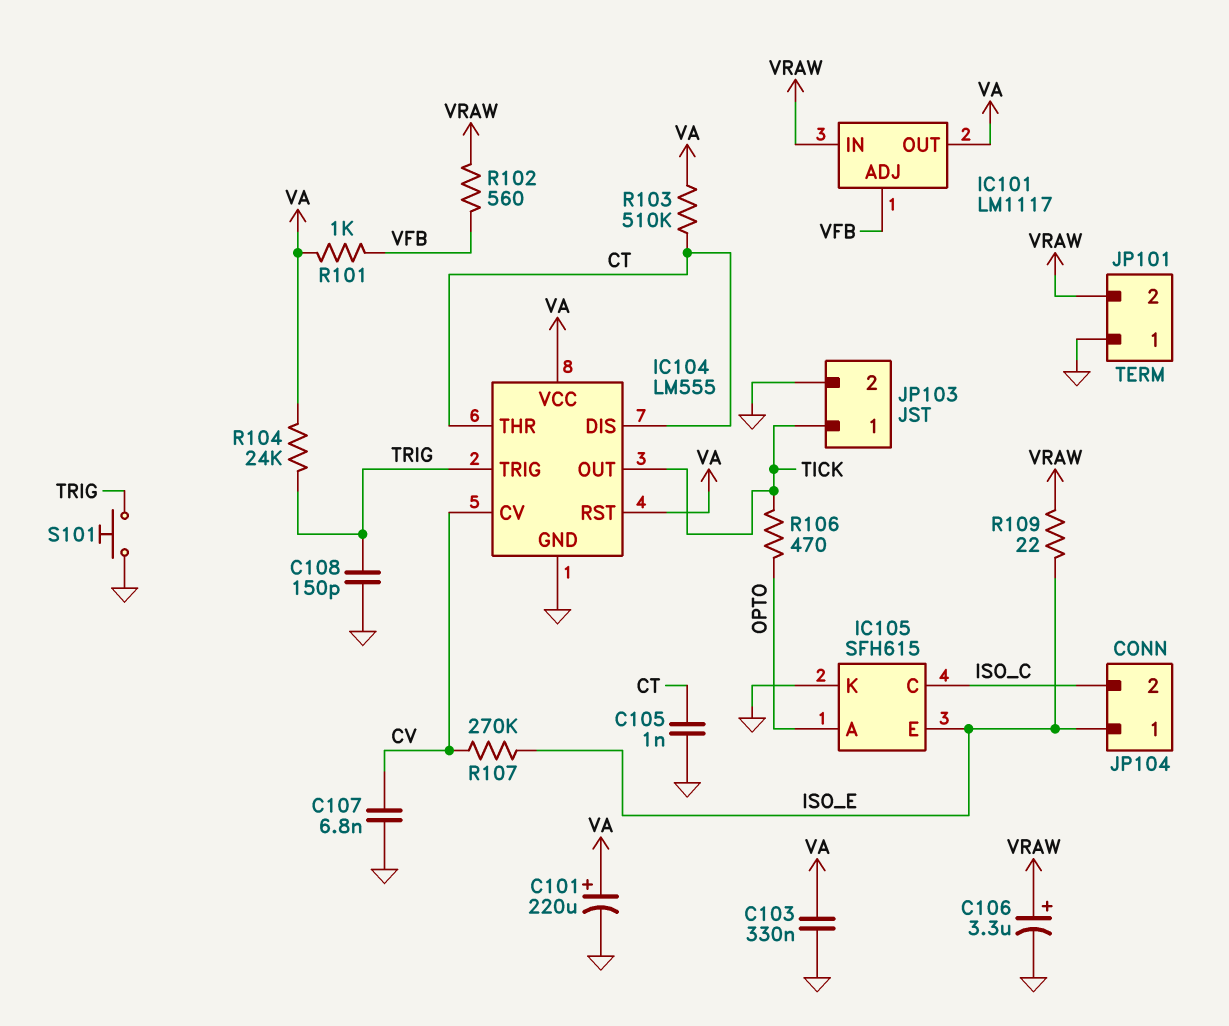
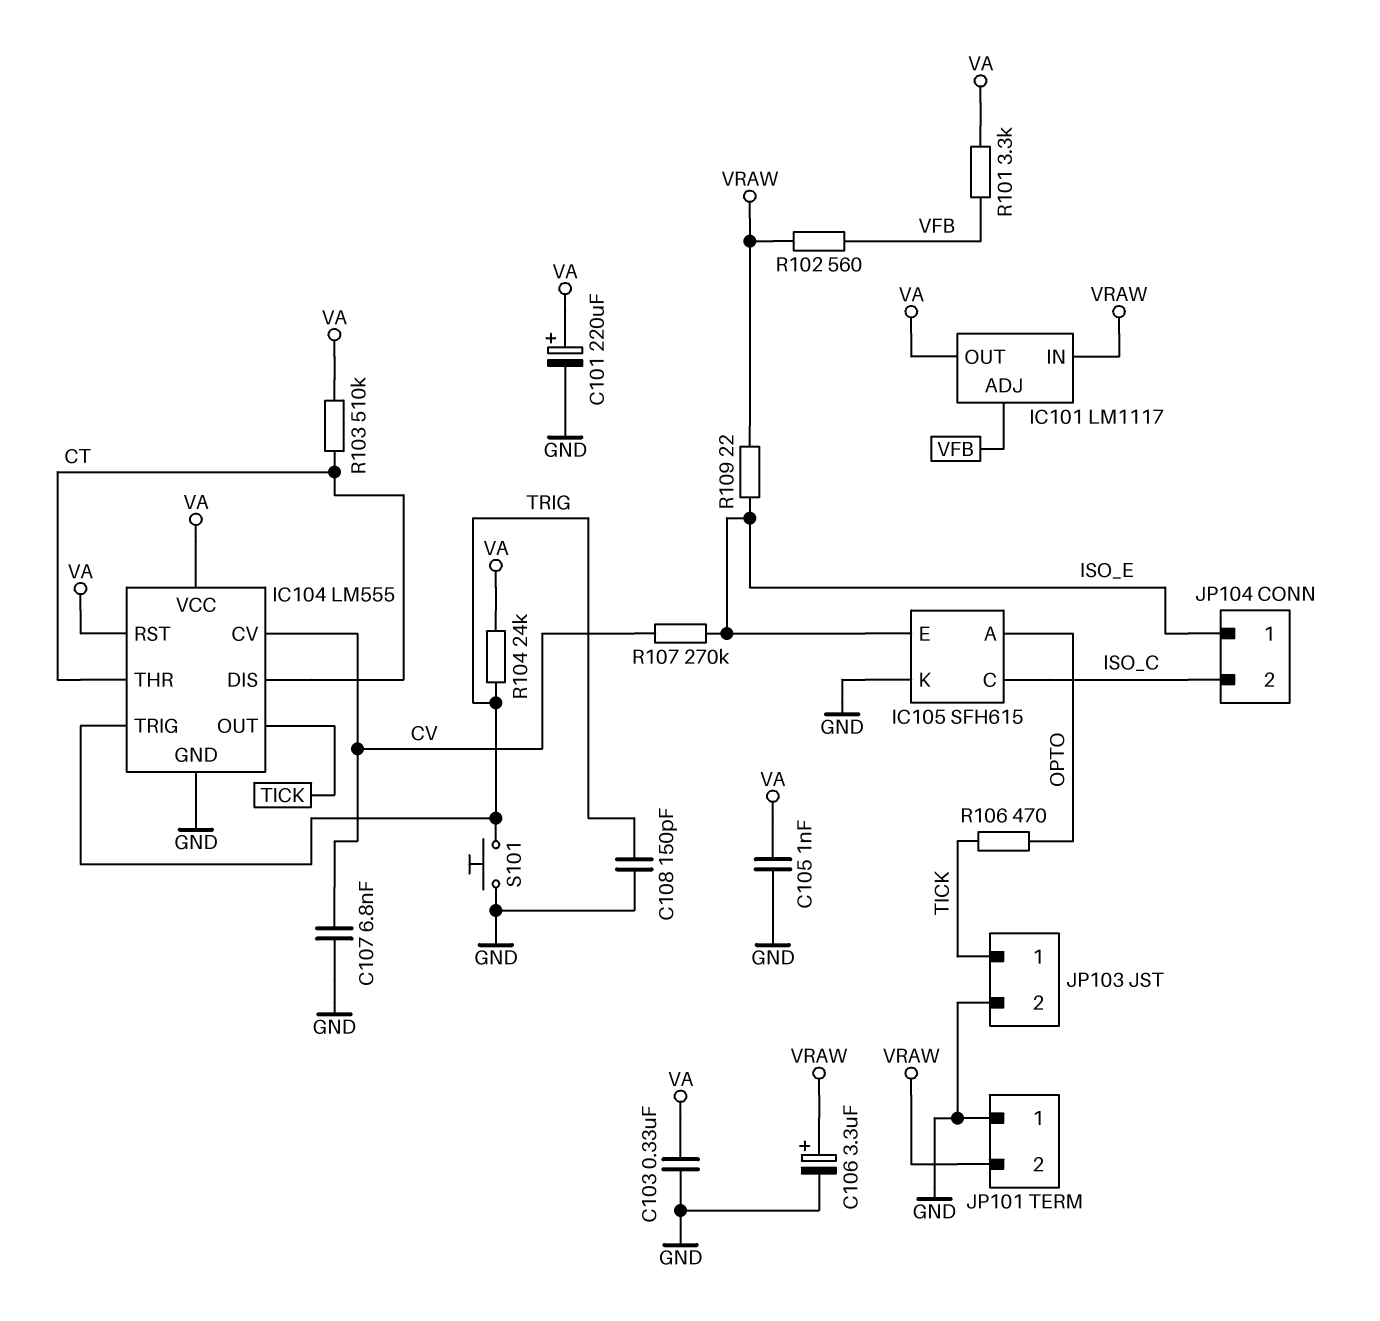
C105: 1nF (CT, GND) -> 1nF (GND, VA)
R101: 1k (VA, VFB) -> 3.3k (VA, VFB)

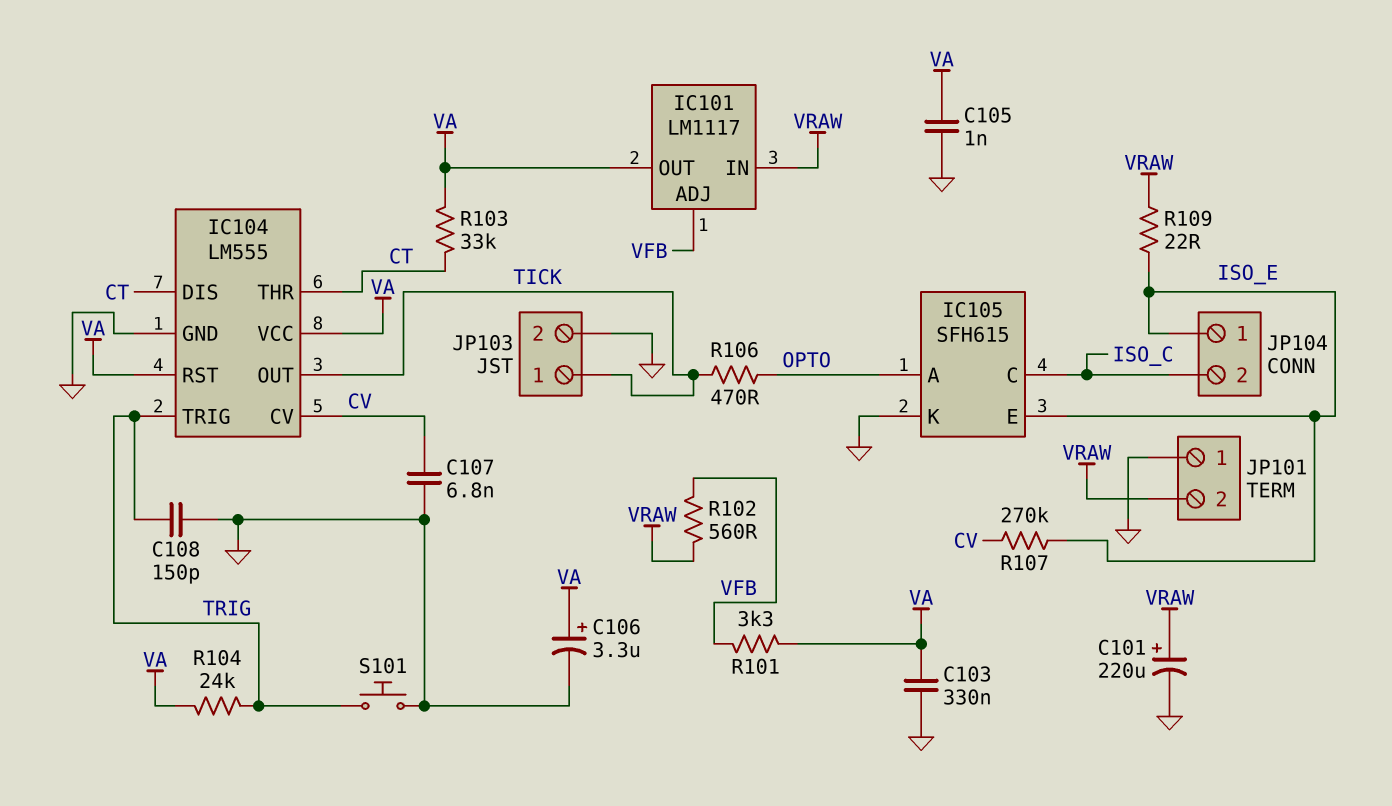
C101: 220uF (plus VA, minus GND) -> 220uF (plus VRAW, minus GND)
C106: 3.3uF (plus VRAW, minus GND) -> 3.3uF (plus VA, minus GND)
R103: 510k (CT, VA) -> 33k (CT, VA)

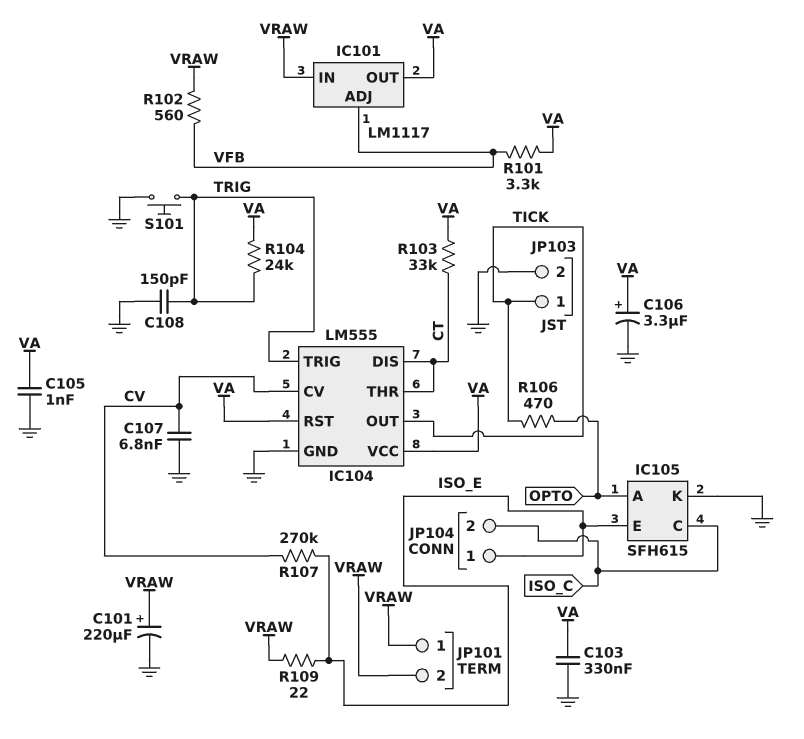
JP101 pin 1: GND -> VRAW

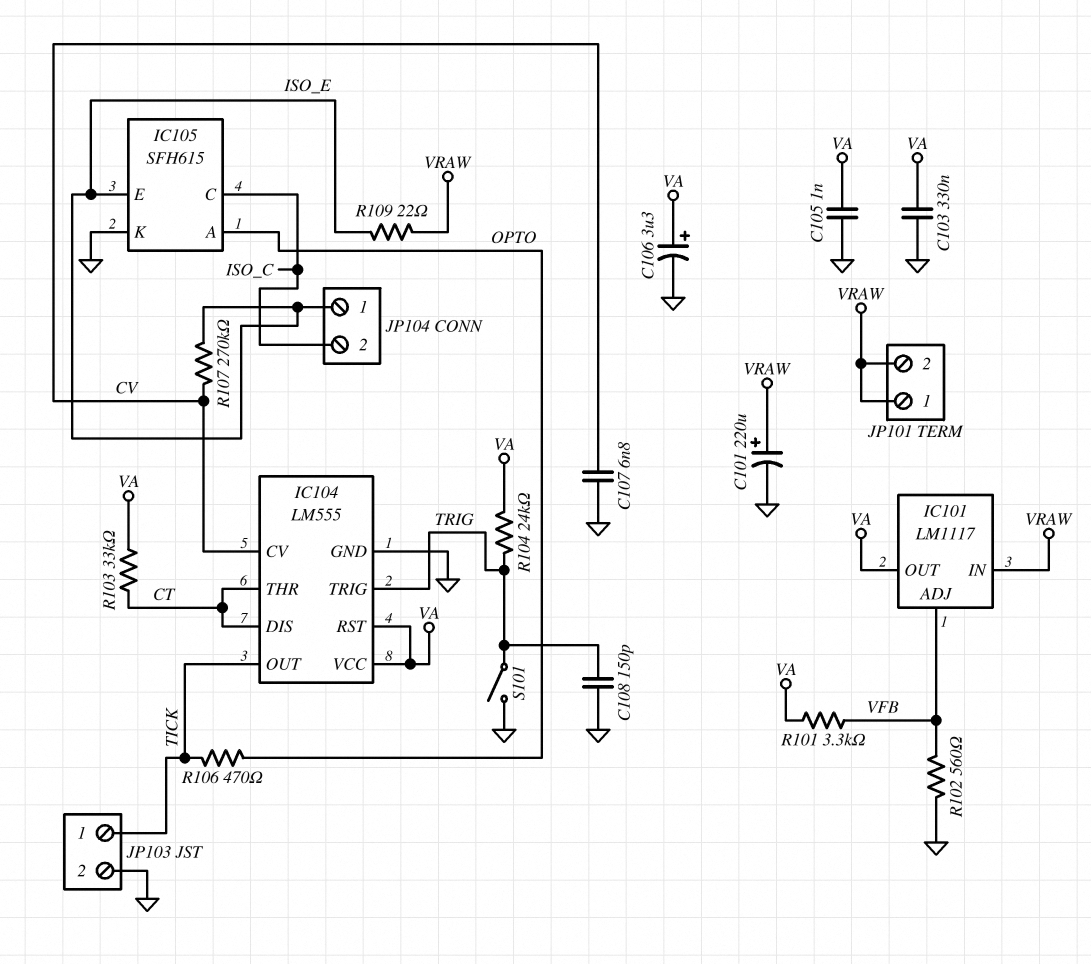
R102: 560 (VFB, VRAW) -> 560 (GND, VFB)
S101: button (GND, TRIG) -> switch (GND, TRIG)

